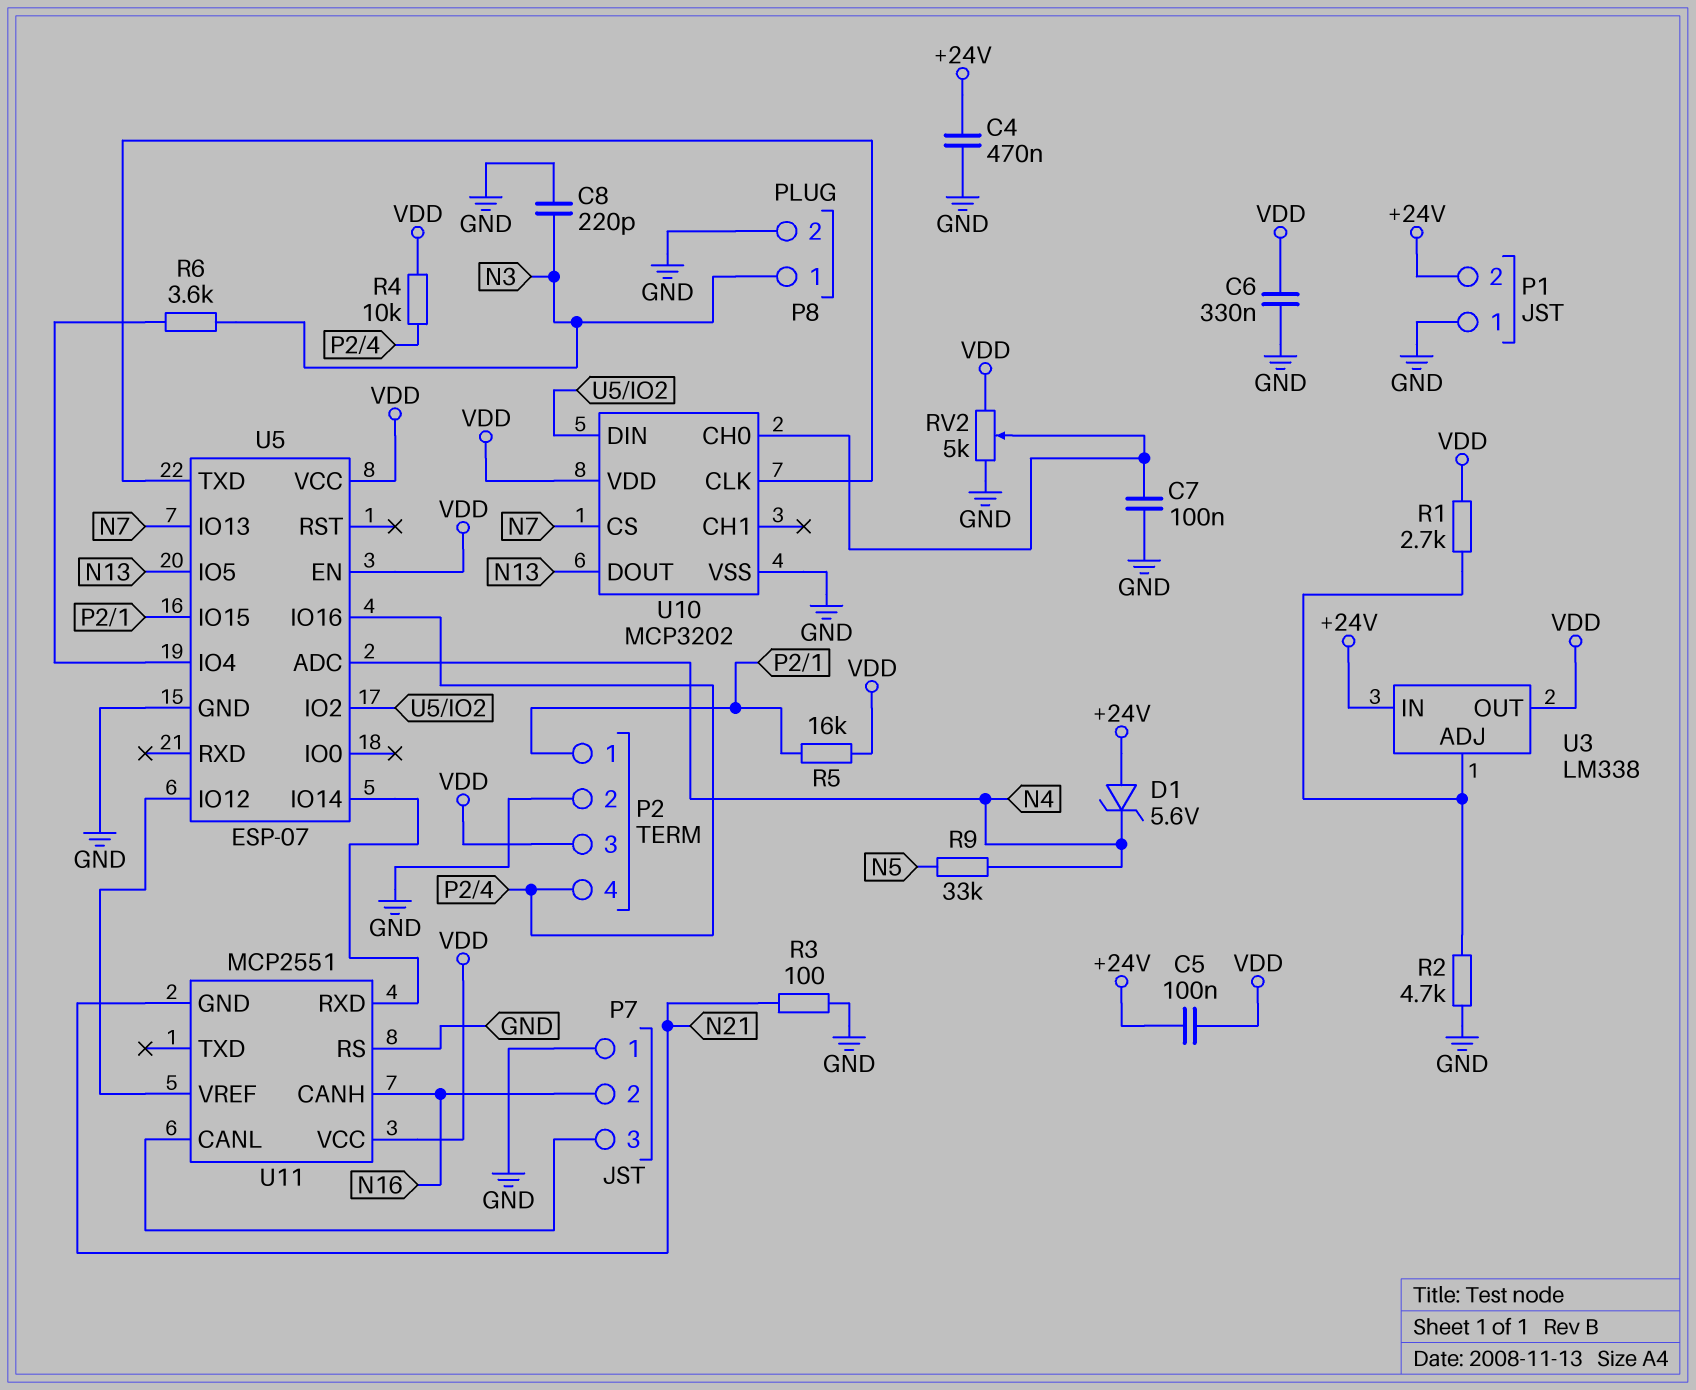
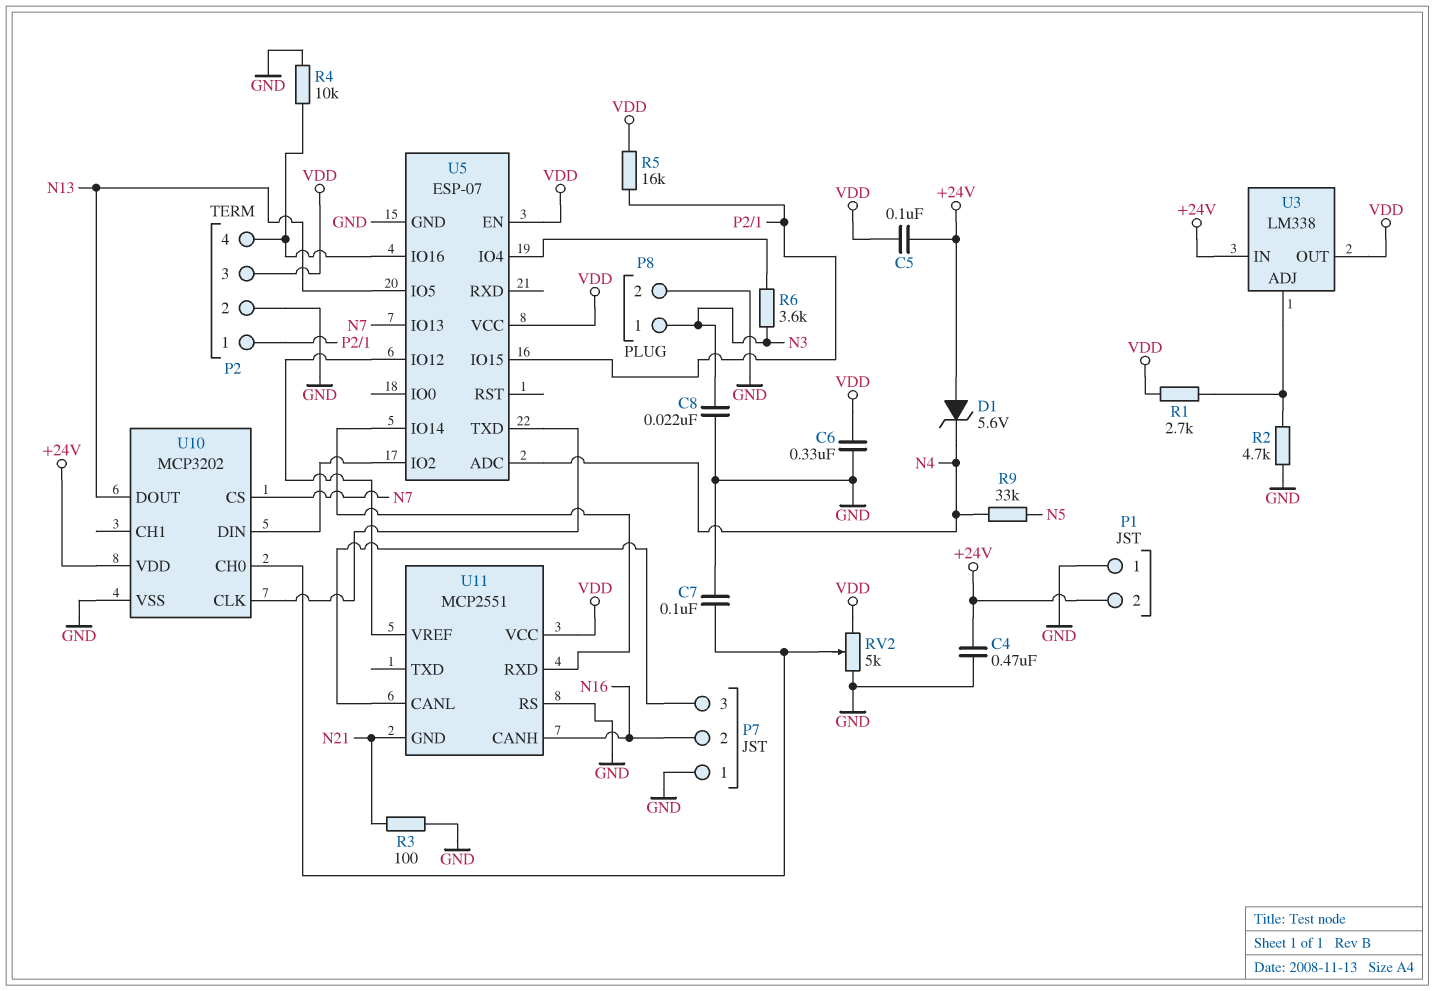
C8: 220pF (GND, N3) -> 22nF (GND, N3)
R4: 10k (P2/4, VDD) -> 10k (GND, P2/4)
U10 pin VDD: VDD -> +24V

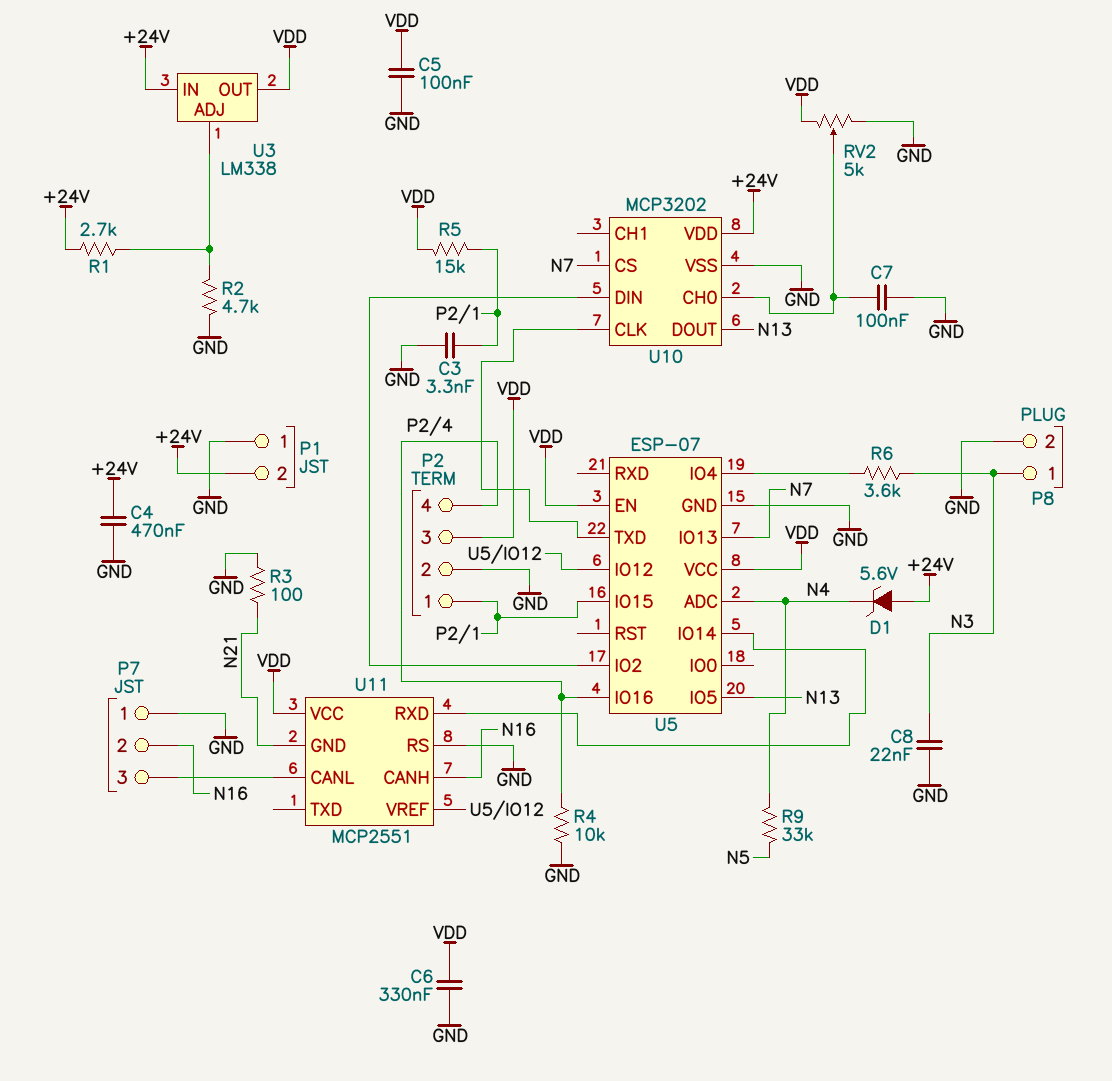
C3: none -> 3.3nF (GND, P2/1)
C5: 100nF (+24V, VDD) -> 100nF (GND, VDD)
R1: 2.7k (U3/ADJ, VDD) -> 2.7k (+24V, U3/ADJ)
R5: 16k (P2/1, VDD) -> 15k (P2/1, VDD)

